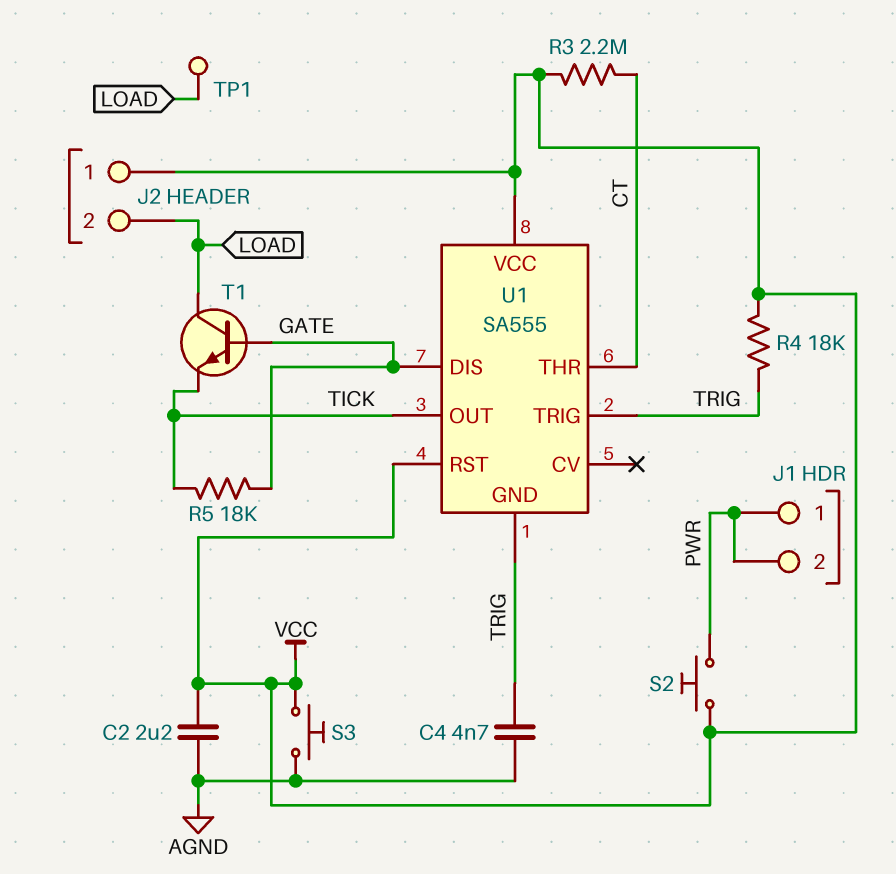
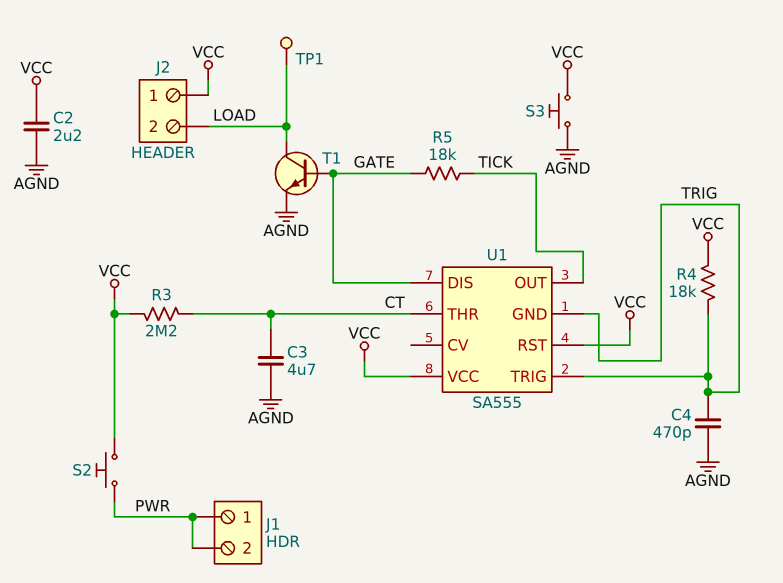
C3: none -> 4.7uF (AGND, CT)
C4: 4.7nF (AGND, TRIG) -> 470pF (AGND, TRIG)
T1: NPN (B GATE, C LOAD, E TICK) -> NPN (B GATE, C LOAD, E AGND)

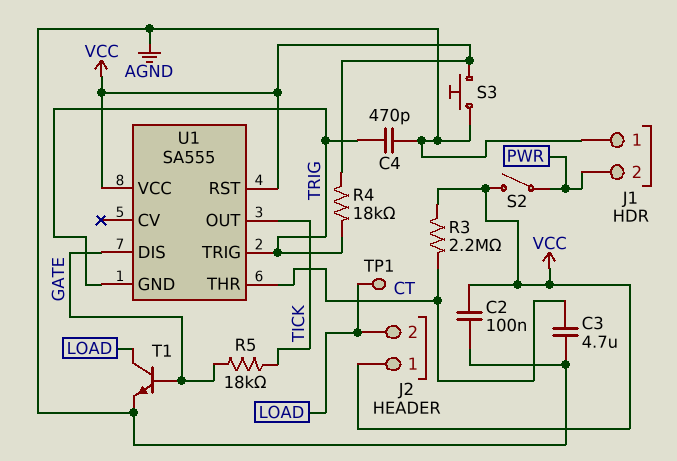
C2: 2.2uF (AGND, VCC) -> 100nF (AGND, VCC)
J1 pin 1: PWR -> AGND
S2: button (PWR, VCC) -> switch (PWR, VCC)

